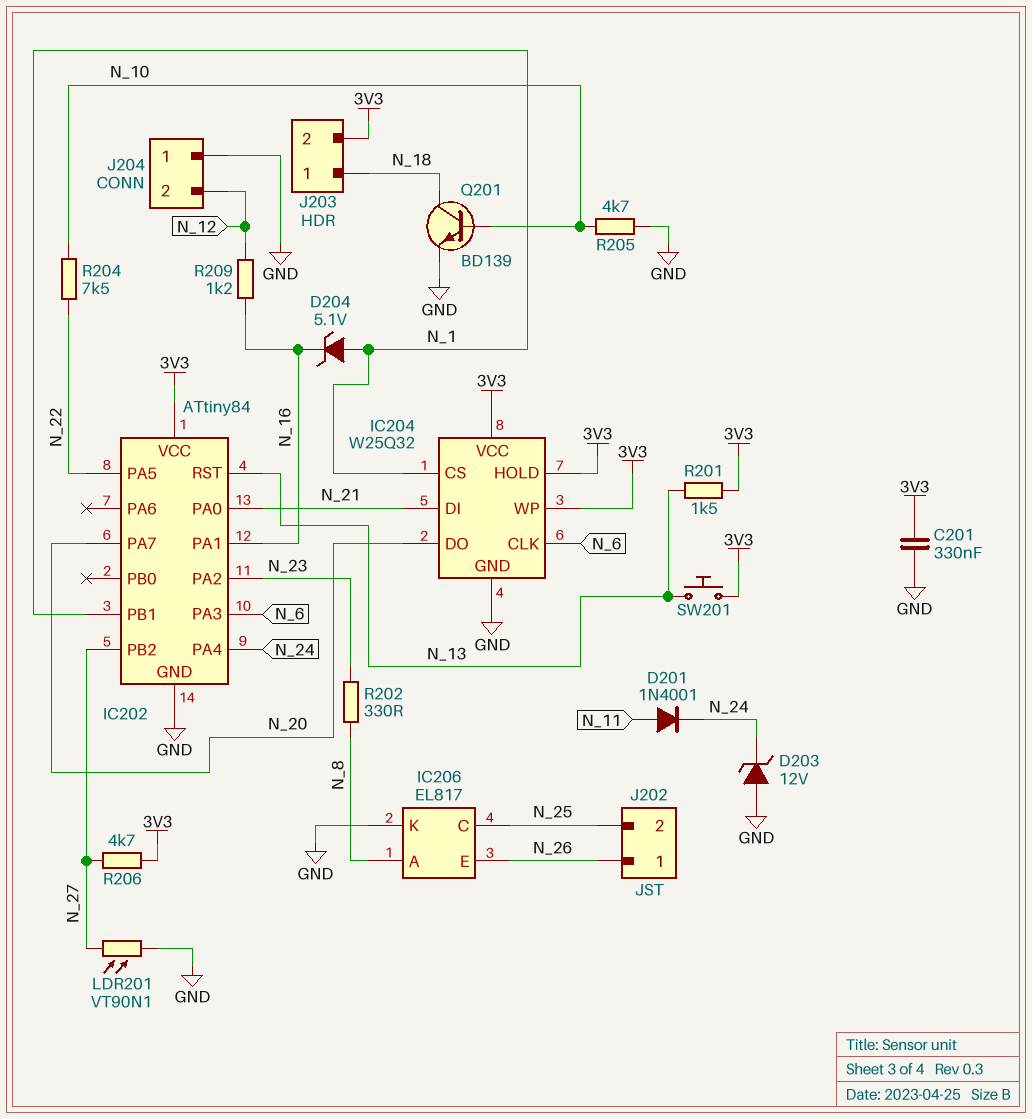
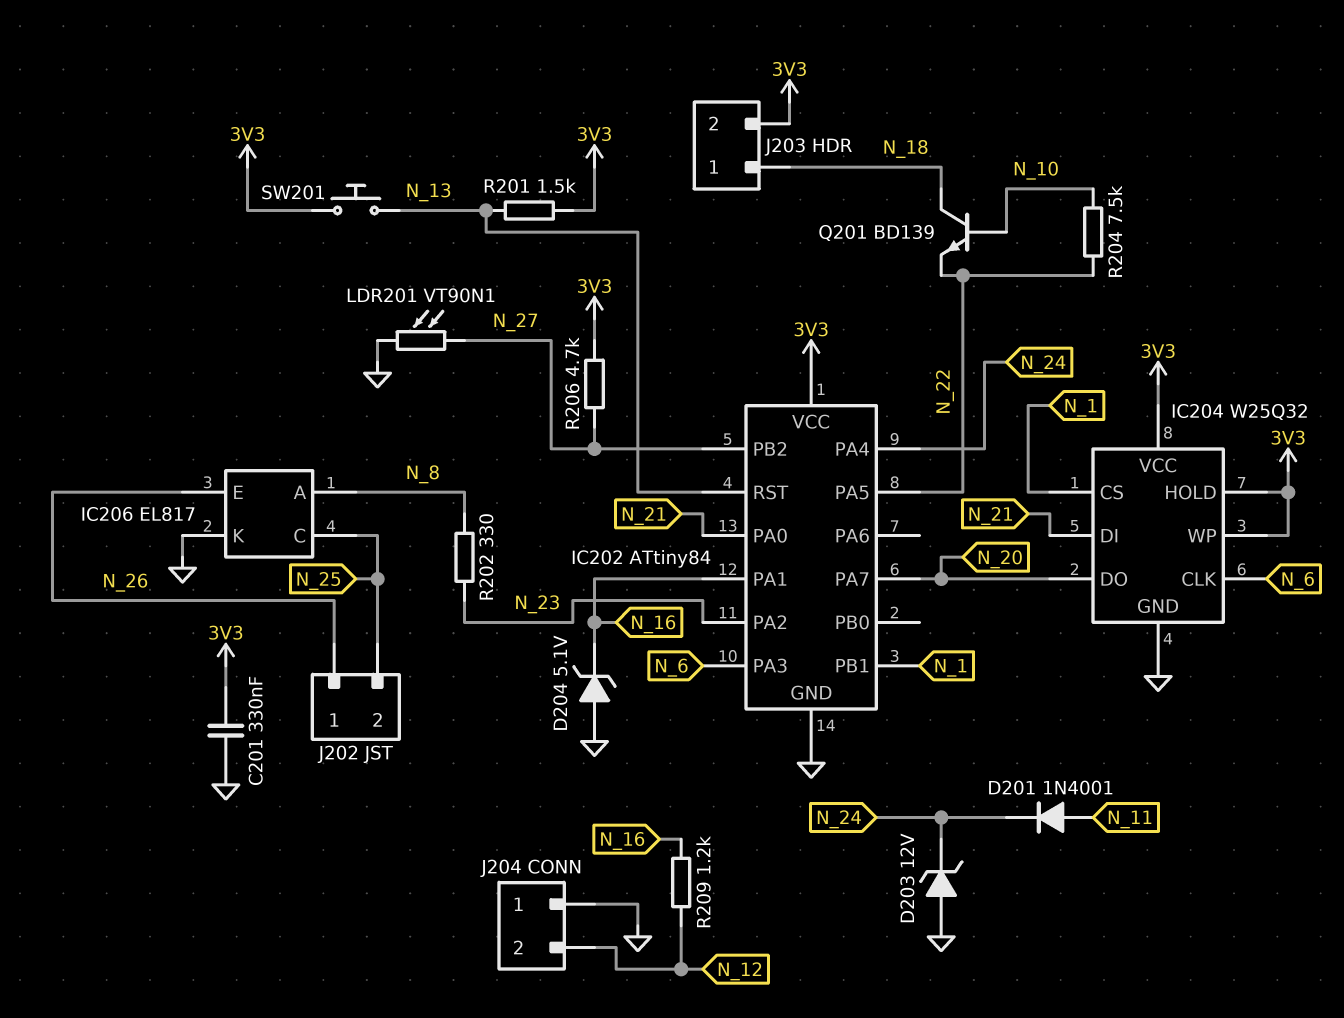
D204: zener 5.1V (A N_1, K N_16) -> zener 5.1V (A GND, K N_16)
Q201: NPN BD139 (B N_10, C N_18, E GND) -> NPN BD139 (B N_10, C N_18, E N_22)
R205: 4.7k (GND, N_10) -> none

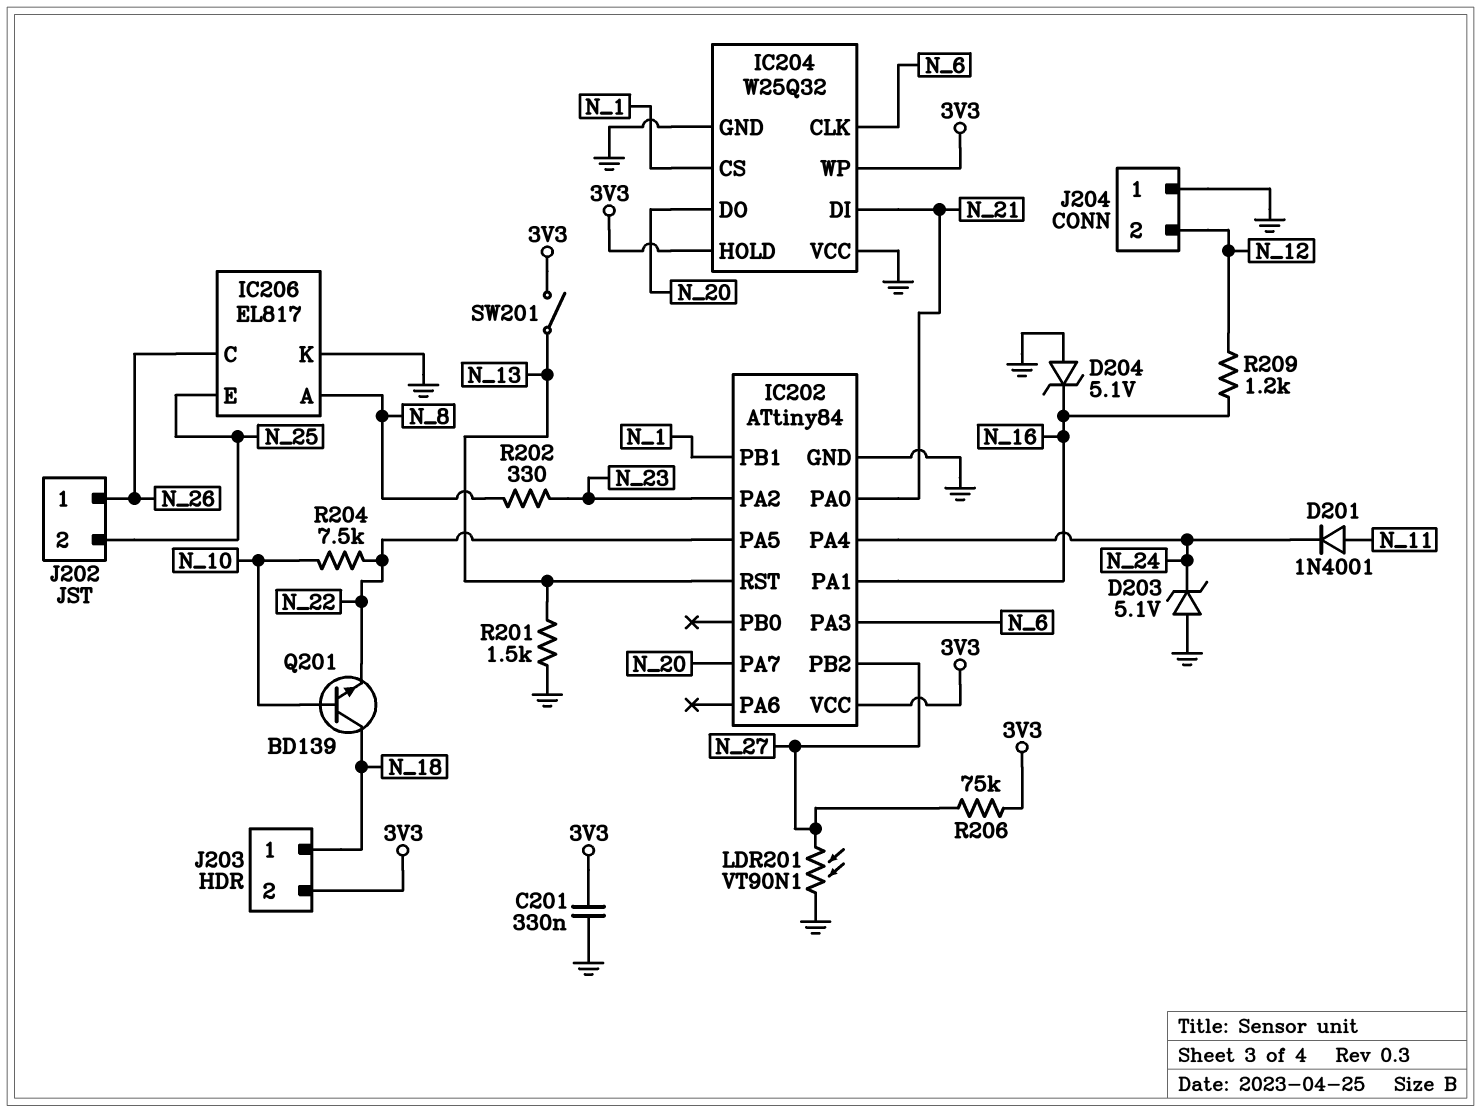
D203: zener 12V (A GND, K N_24) -> zener 5.1V (A GND, K N_24)
IC204 pin VCC: 3V3 -> GND
IC206 pin C: N_25 -> N_26
IC206 pin E: N_26 -> N_25
R201: 1.5k (3V3, N_13) -> 1.5k (GND, N_13)
R206: 4.7k (3V3, N_27) -> 75k (3V3, N_27)
SW201: button (3V3, N_13) -> switch (3V3, N_13)

